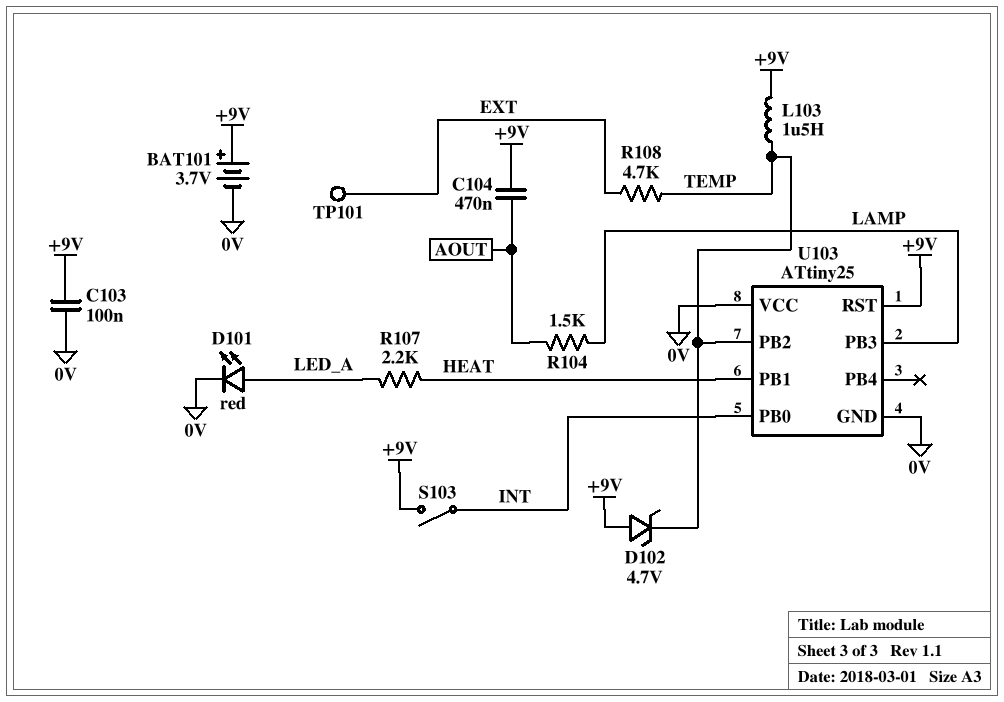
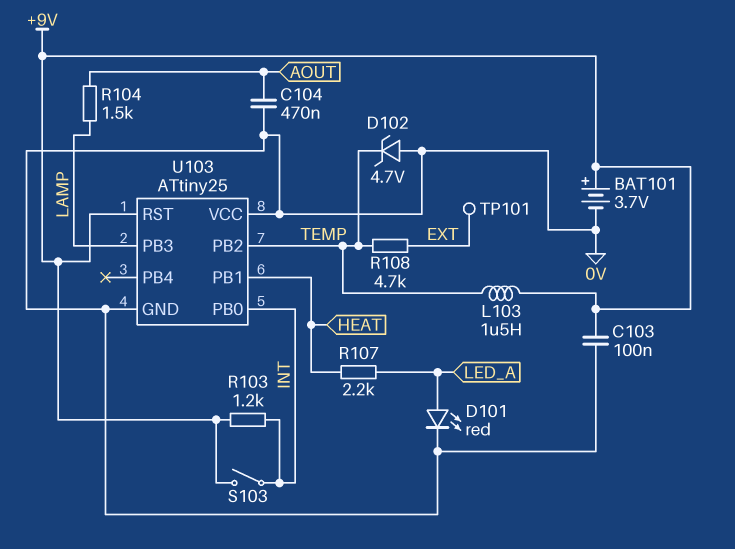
C104: 470nF (+9V, AOUT) -> 470nF (0V, AOUT)
D102: zener 4.7V (A +9V, K TEMP) -> zener 4.7V (A 0V, K TEMP)
R103: none -> 1.2k (+9V, INT)

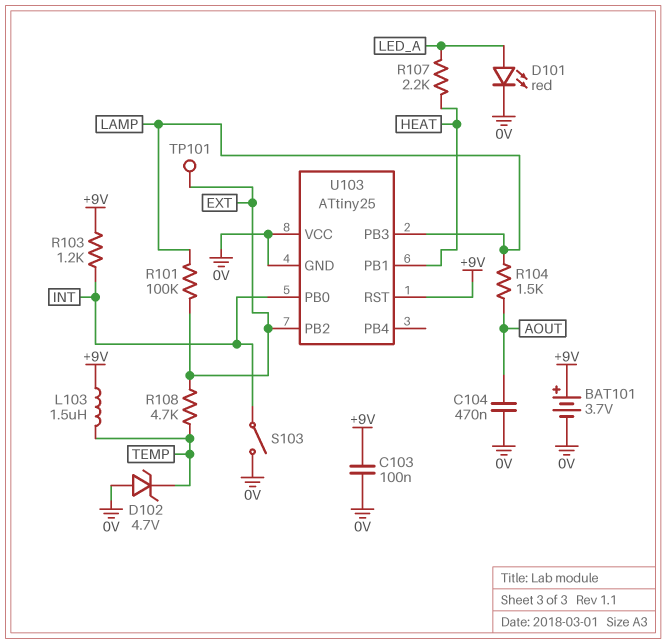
R101: none -> 100k (EXT, LAMP)
S103: switch (+9V, INT) -> switch (0V, INT)
U103 pin PB2: TEMP -> EXT

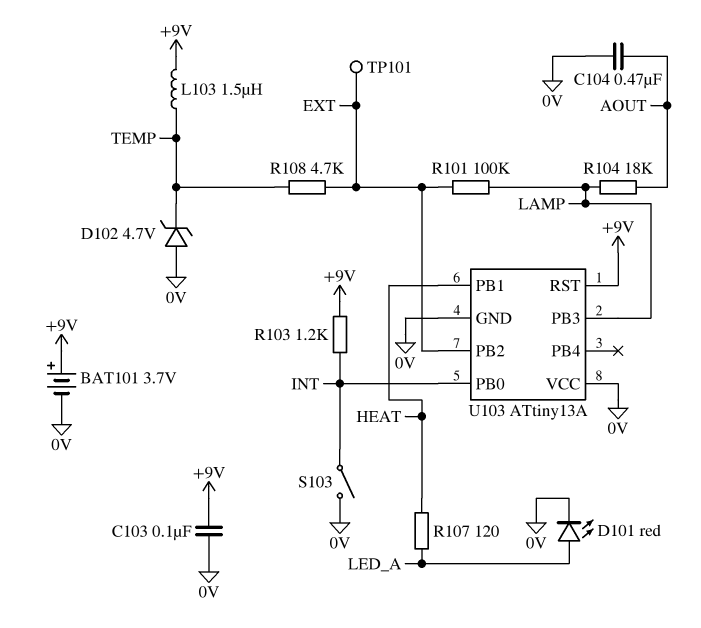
R104: 1.5k (AOUT, LAMP) -> 18k (AOUT, LAMP)
R107: 2.2k (HEAT, LED_A) -> 120 (HEAT, LED_A)
U103: ATtiny25 -> ATtiny13A

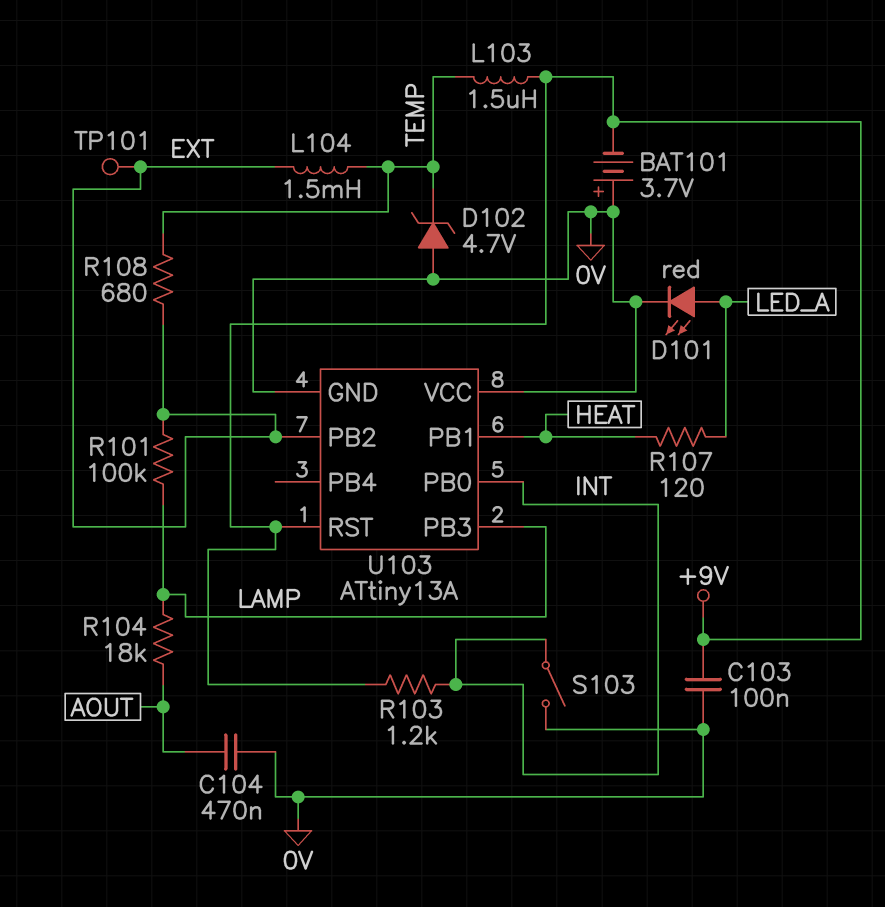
BAT101: 3.7V (plus +9V, minus 0V) -> 3.7V (plus 0V, minus +9V)
L104: none -> 1.5mH (EXT, TEMP)
R108: 4.7k (EXT, TEMP) -> 680 (EXT, TEMP)

